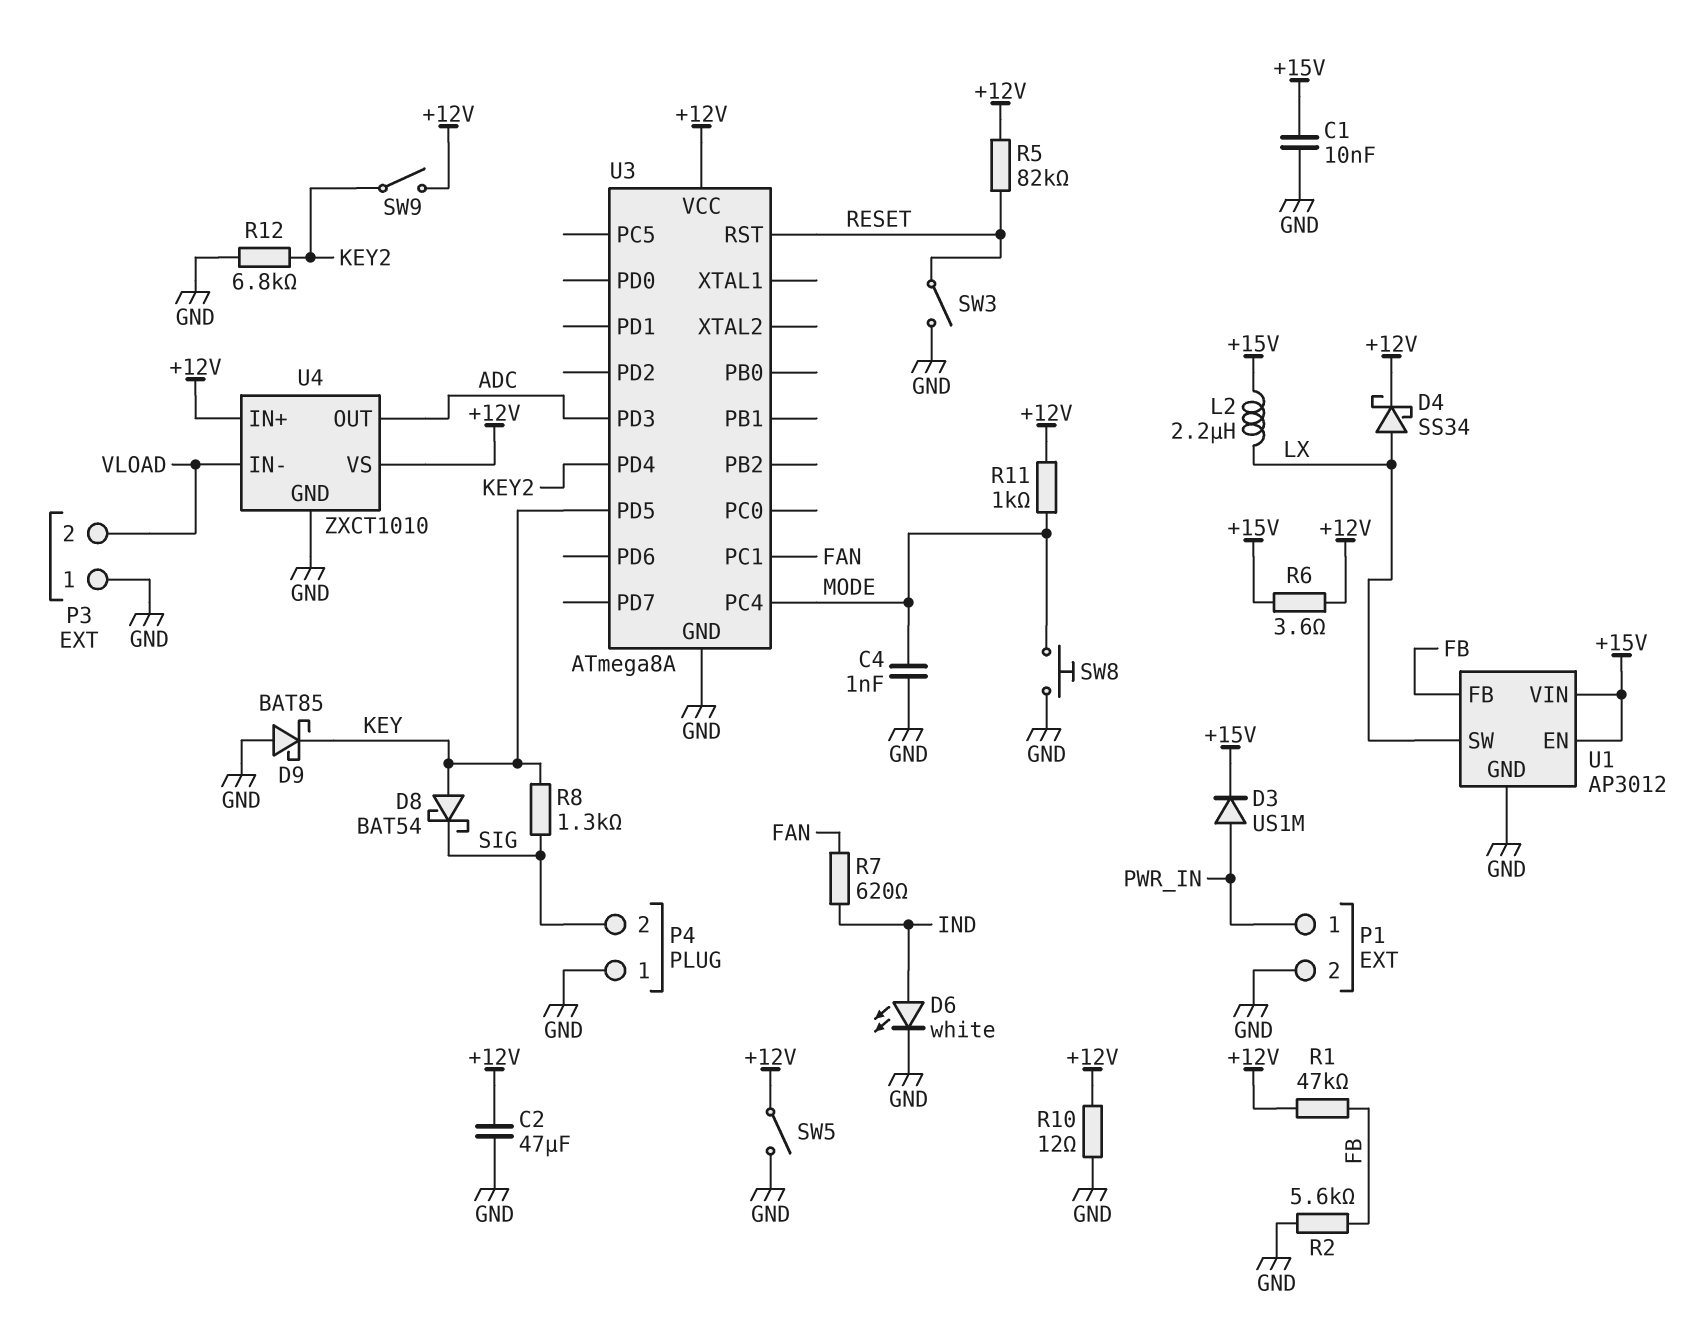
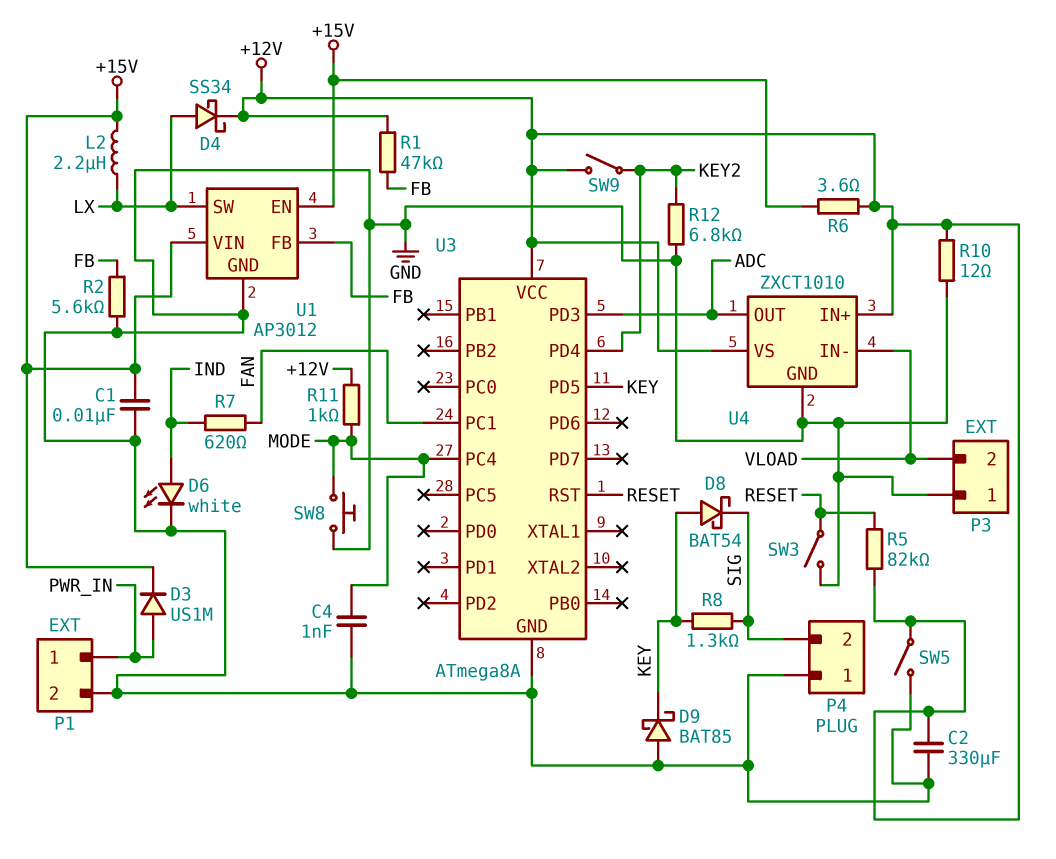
C2: 47uF (+12V, GND) -> 330uF (+12V, GND)

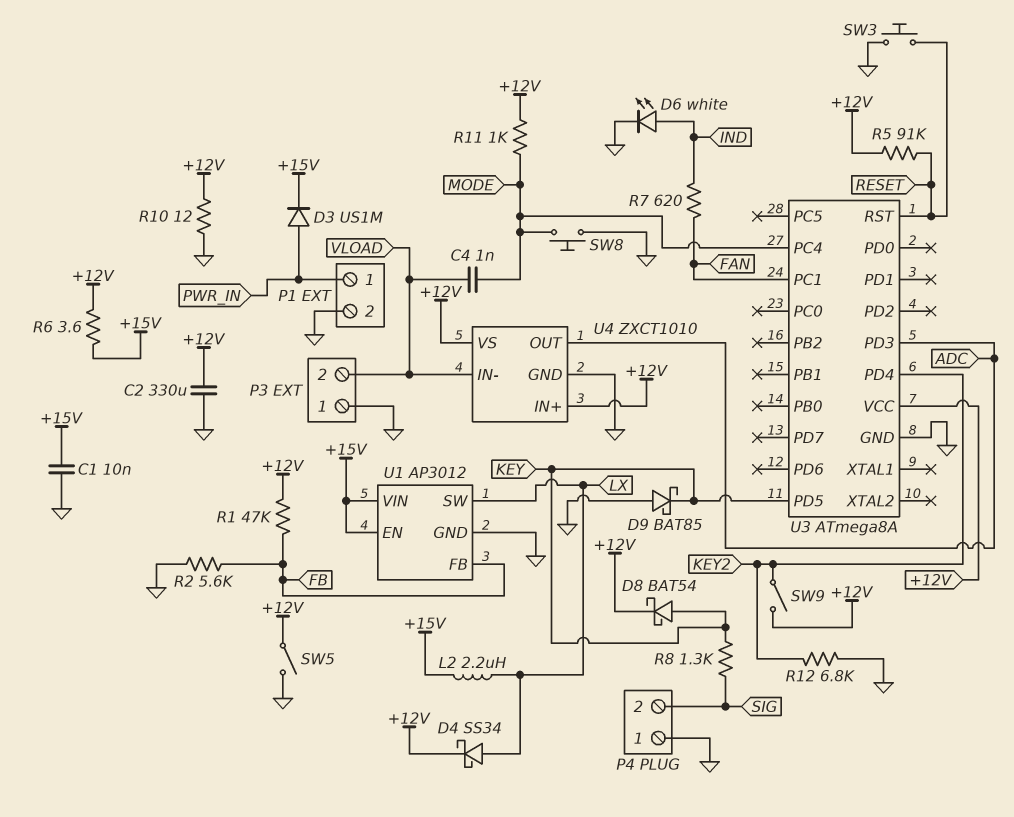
C4: 1nF (GND, MODE) -> 1nF (MODE, VLOAD)
D8: schottky BAT54 (A KEY, K SIG) -> schottky BAT54 (A KEY, K +12V)
R5: 82k (+12V, RESET) -> 91k (+12V, RESET)
SW3: switch (GND, RESET) -> button (GND, RESET)

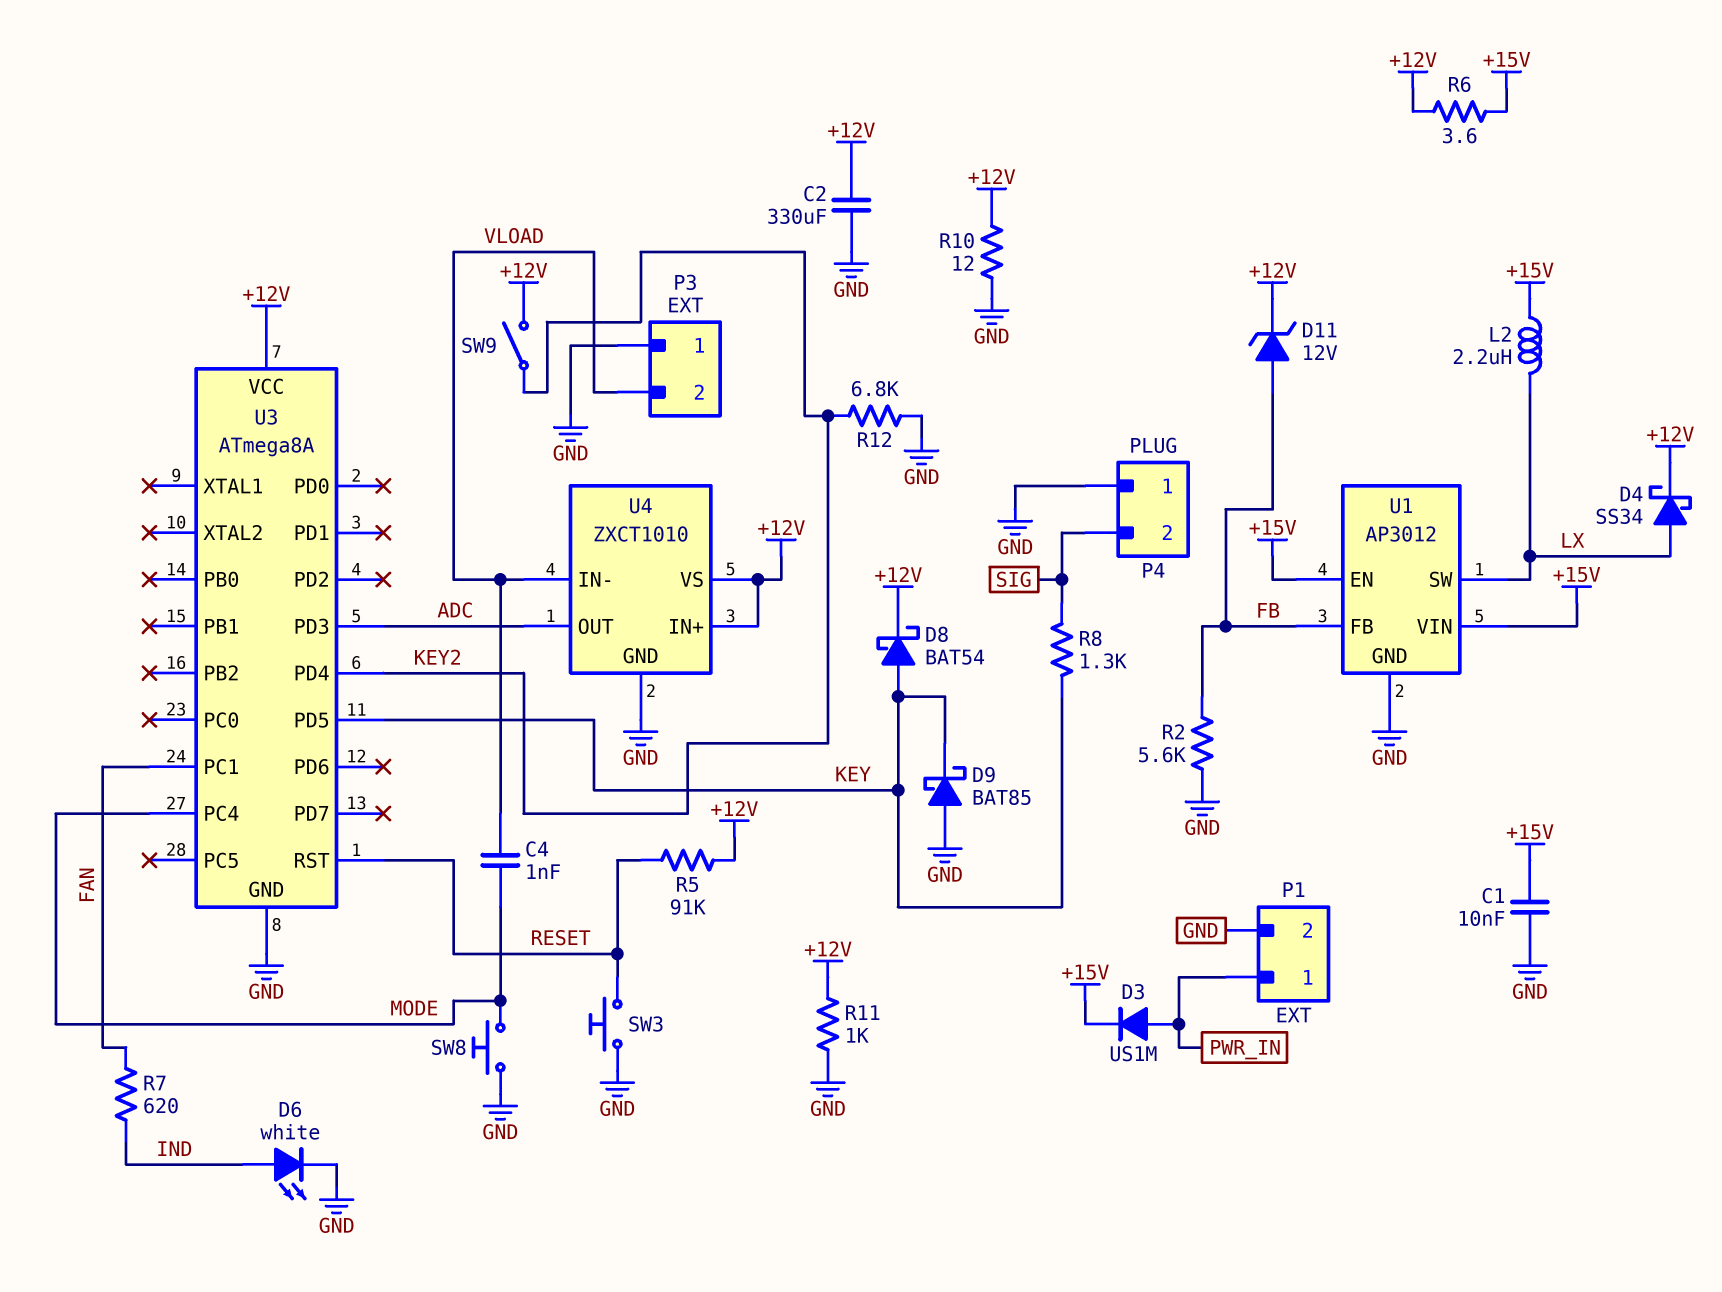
D11: none -> zener 12V (A FB, K +12V)
R1: 47k (+12V, FB) -> none
R11: 1k (+12V, MODE) -> 1k (+12V, GND)
SW5: switch (+12V, GND) -> none

